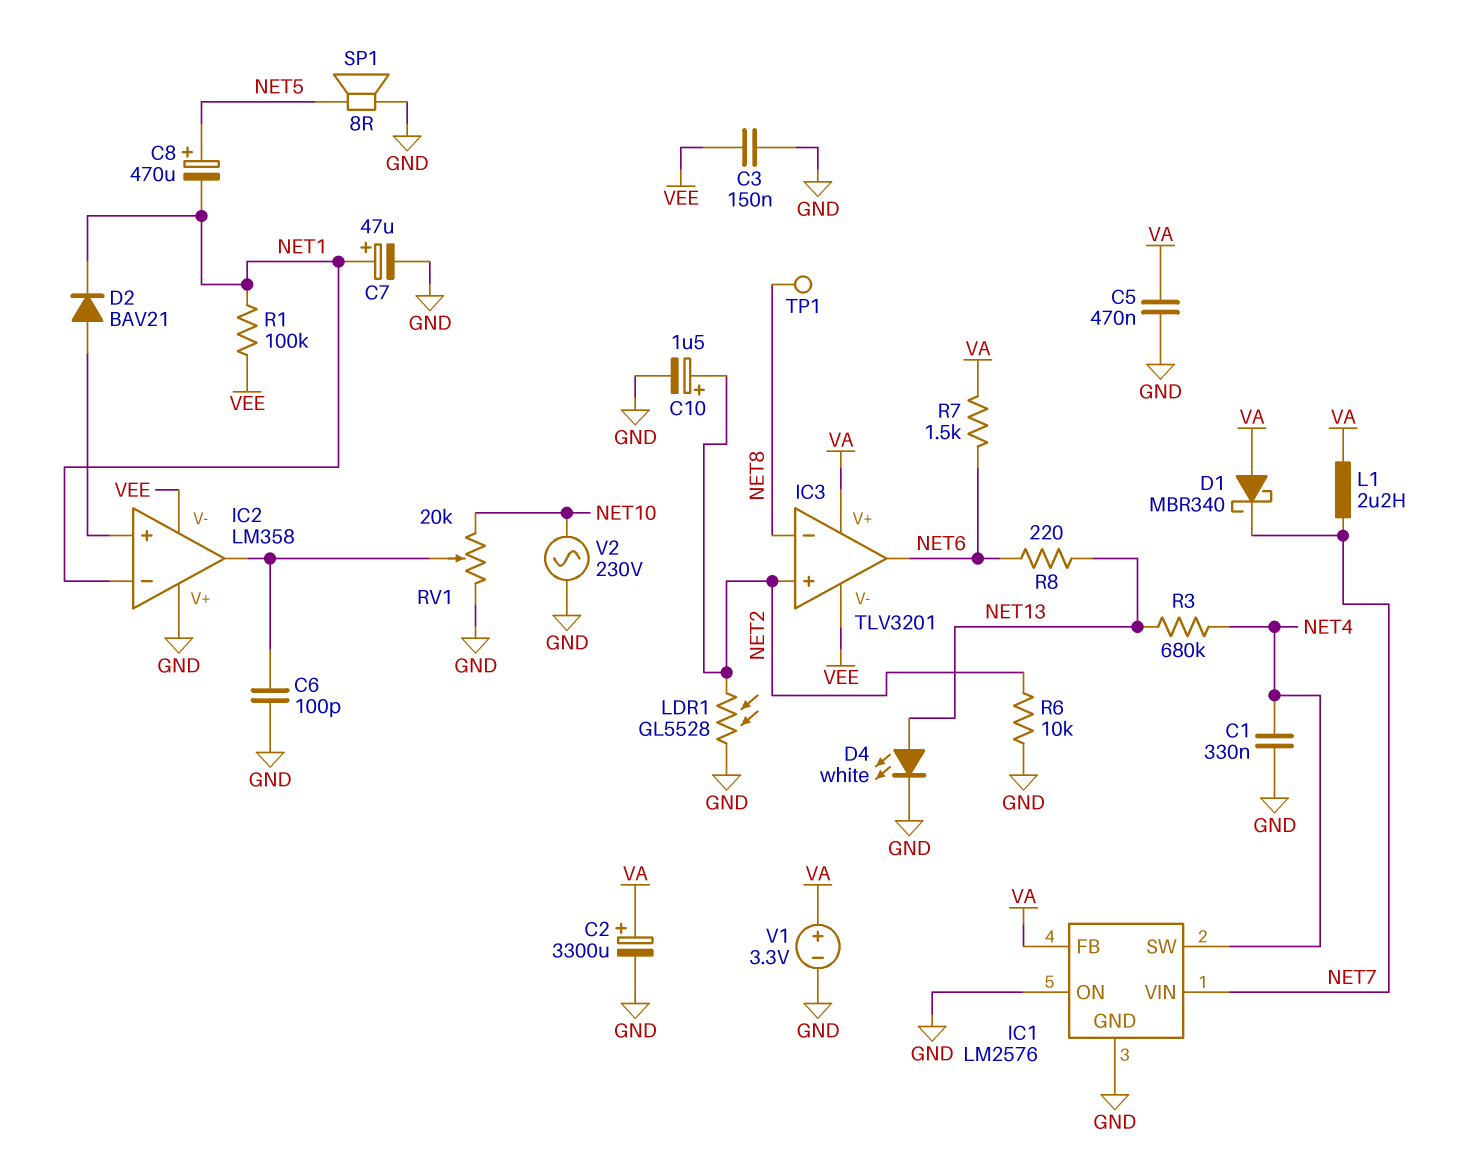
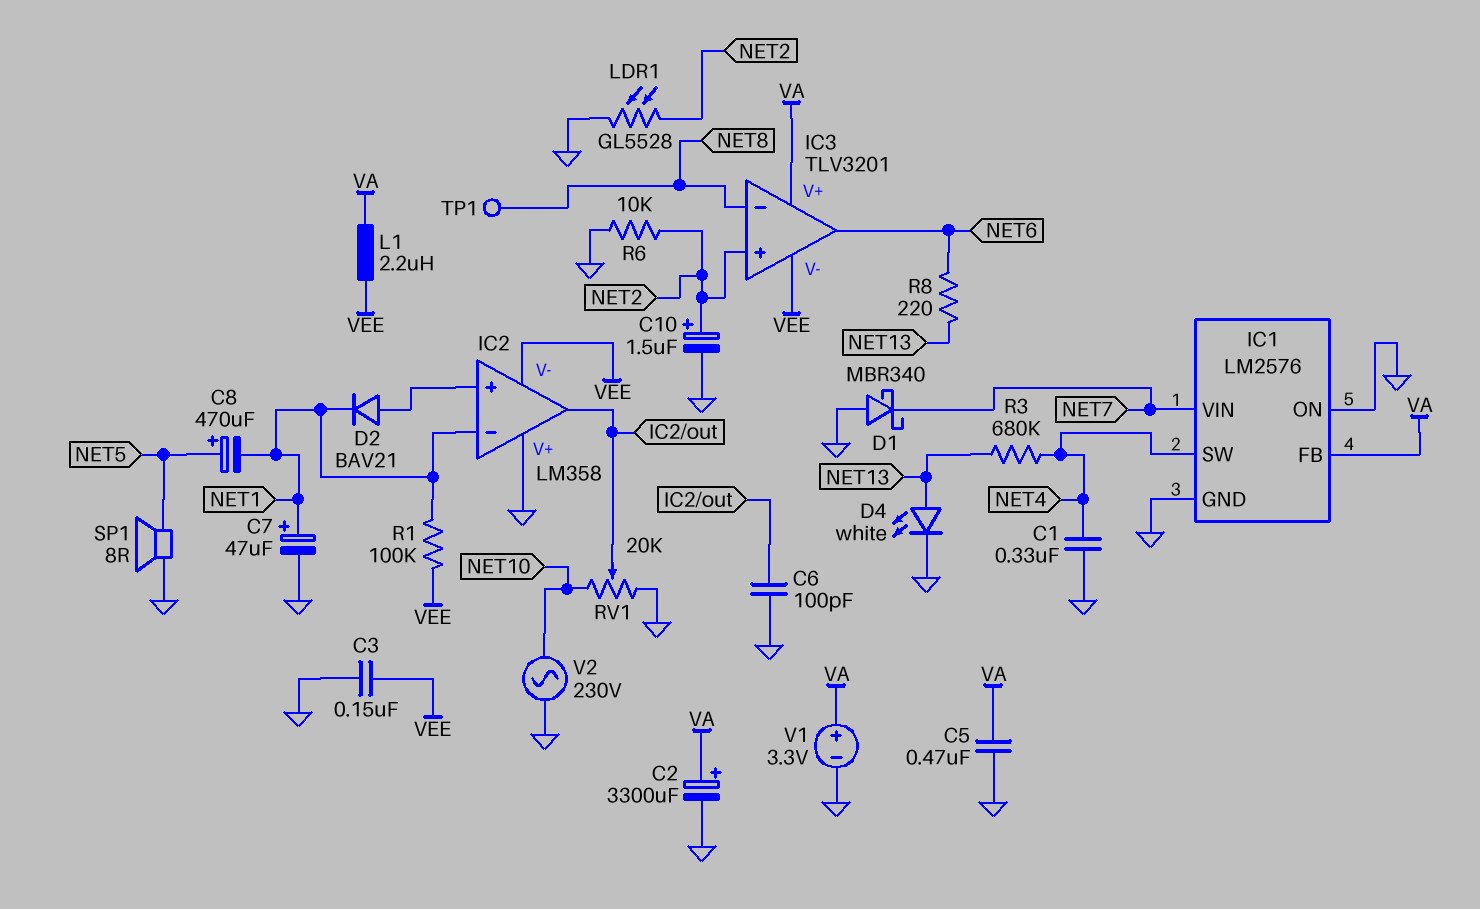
D1: schottky MBR340 (A VA, K NET7) -> schottky MBR340 (A GND, K NET7)
L1: 2.2uH (NET7, VA) -> 2.2uH (VA, VEE)
R7: 1.5k (NET6, VA) -> none

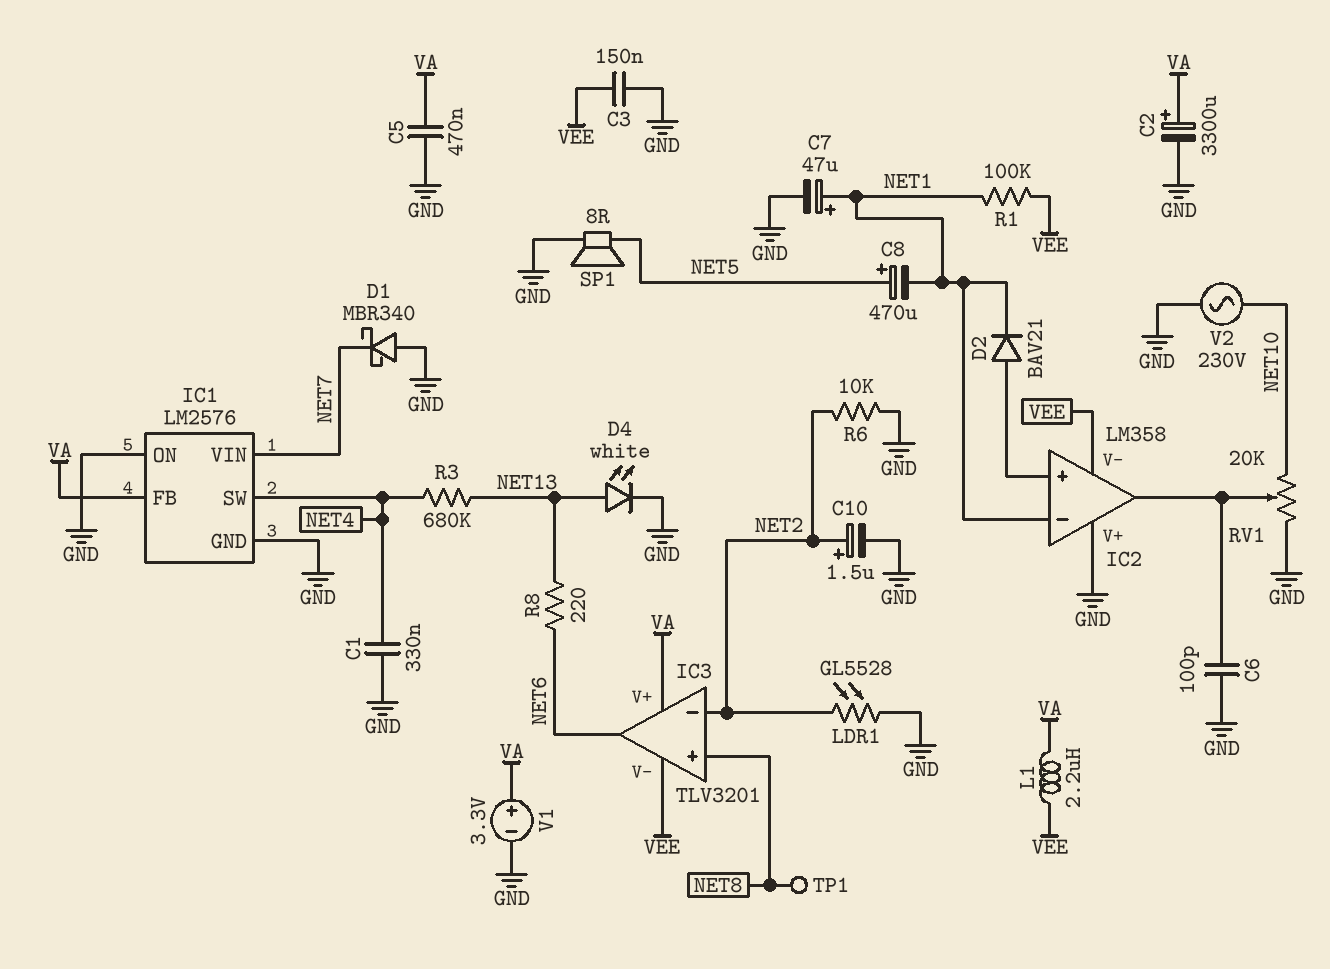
IC3 pin in+: NET2 -> NET8
IC3 pin in-: NET8 -> NET2

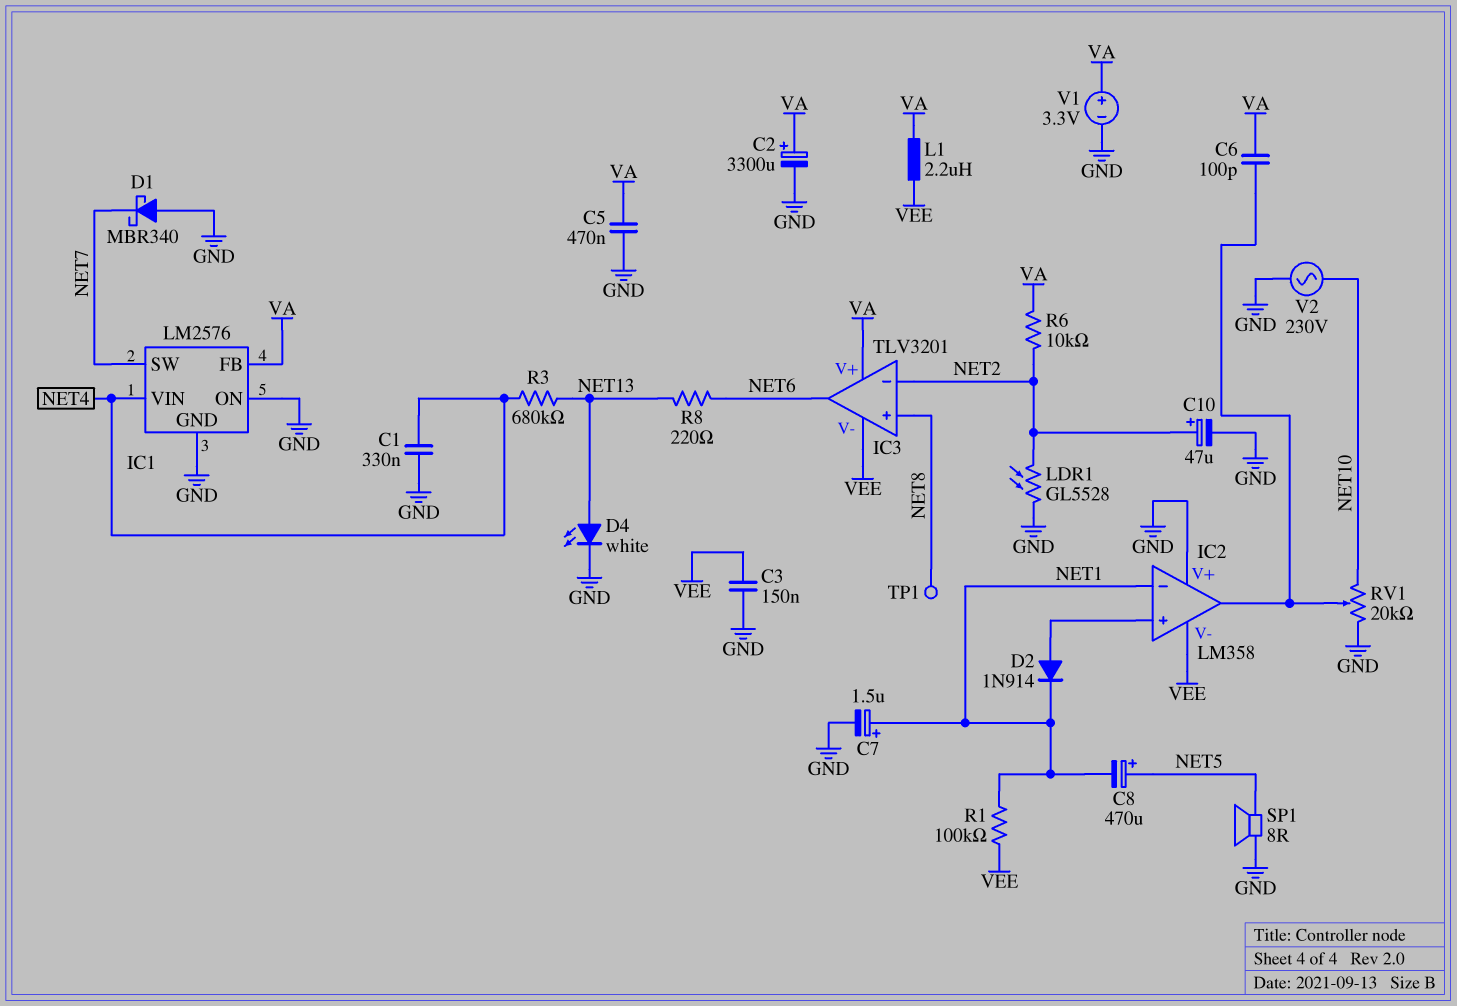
C6: 100pF (GND, IC2/out) -> 100pF (IC2/out, VA)
C7: 47uF (plus NET1, minus GND) -> 1.5uF (plus NET1, minus GND)
C10: 1.5uF (plus NET2, minus GND) -> 47uF (plus NET2, minus GND)
D2: diode BAV21 (A IC2/in+, K NET1) -> diode 1N914 (A IC2/in+, K NET1)
IC1 pin SW: NET4 -> NET7
IC1 pin VIN: NET7 -> NET4
R6: 10k (GND, NET2) -> 10k (NET2, VA)

